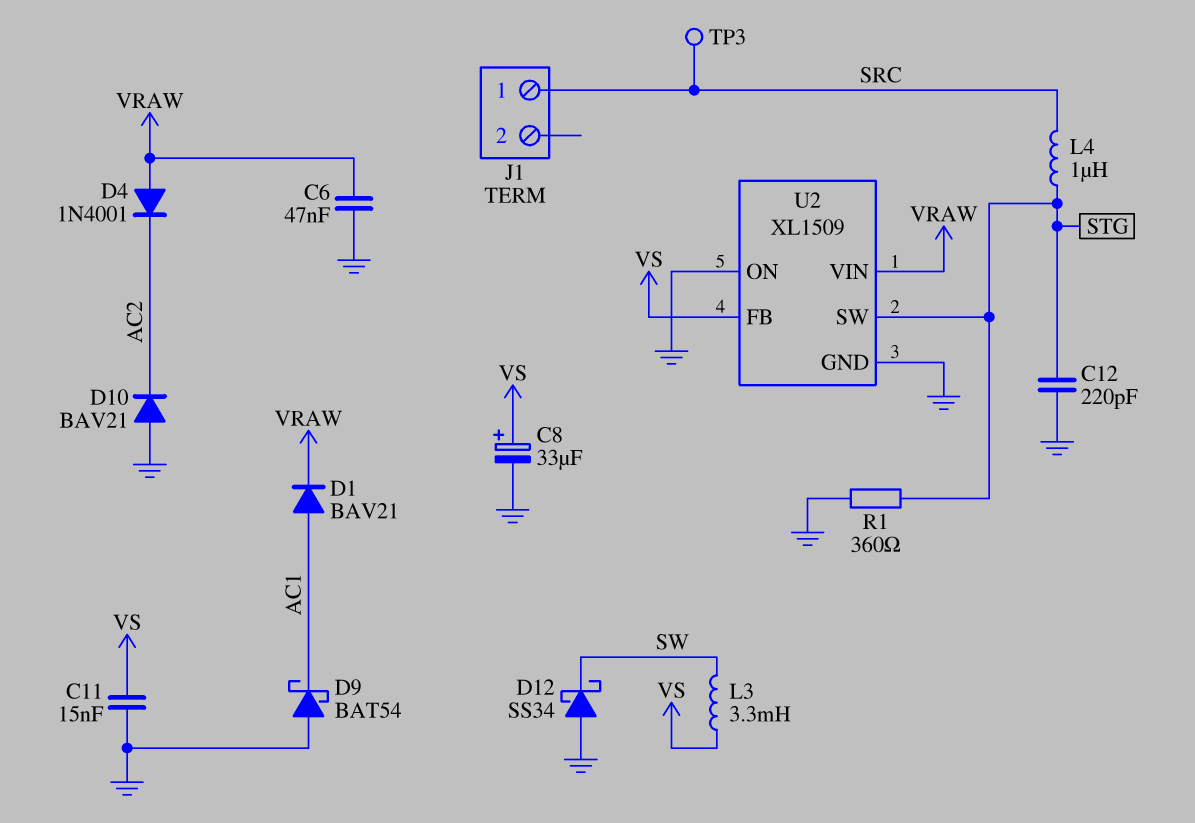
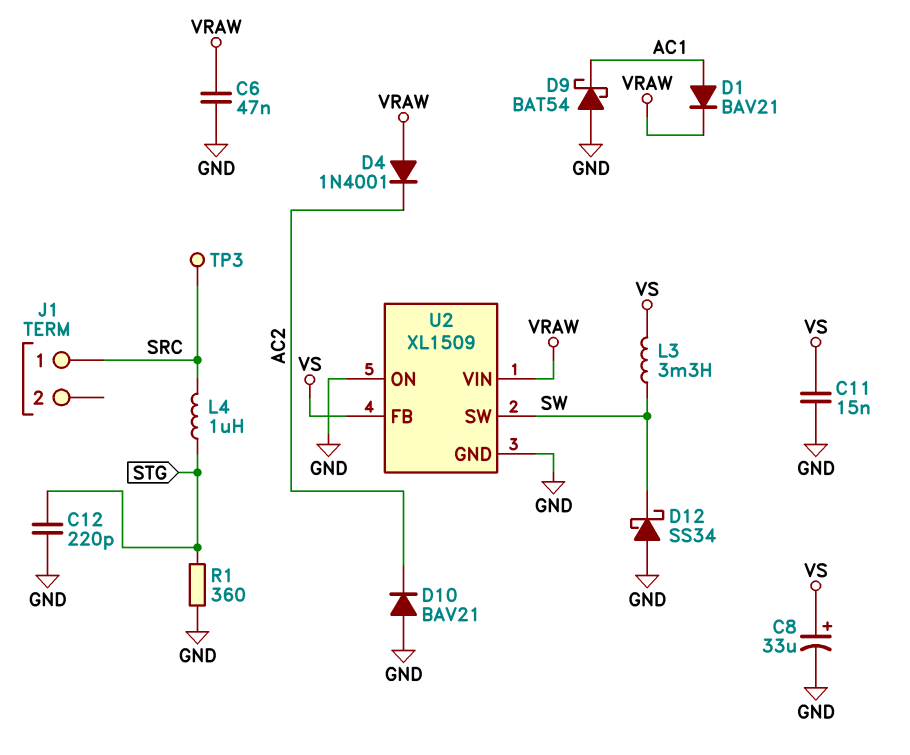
U2 pin SW: STG -> SW

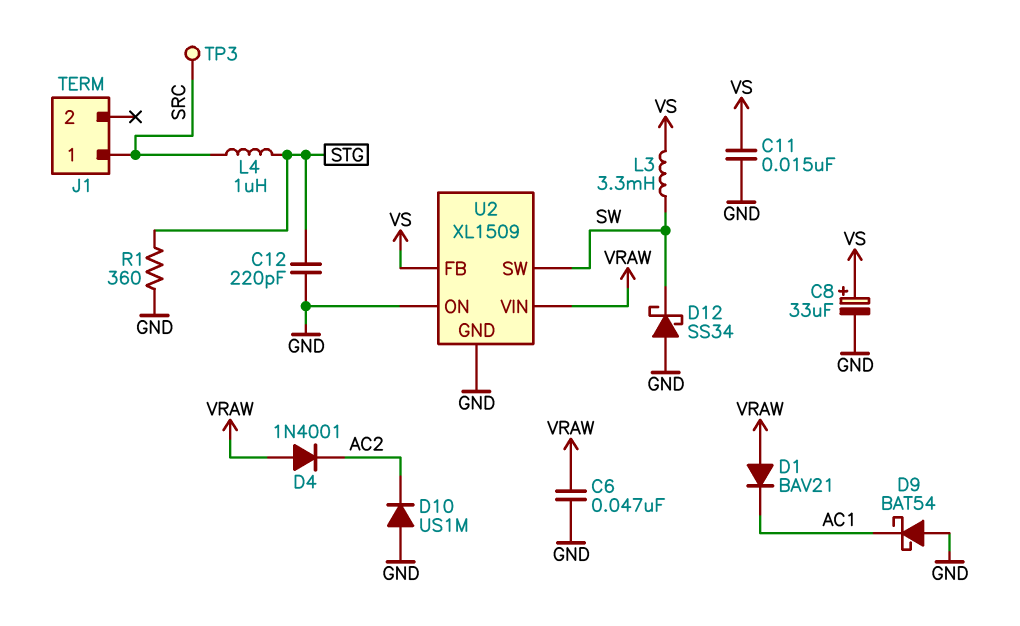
D1: diode BAV21 (A AC1, K VRAW) -> diode BAV21 (A VRAW, K AC1)
D10: diode BAV21 (A GND, K AC2) -> diode US1M (A GND, K AC2)

